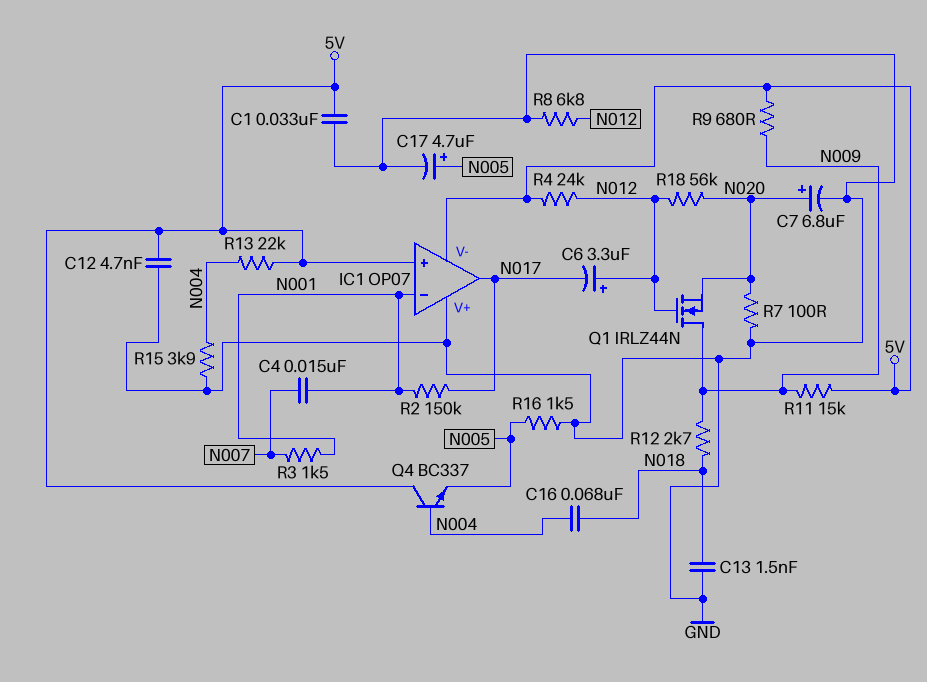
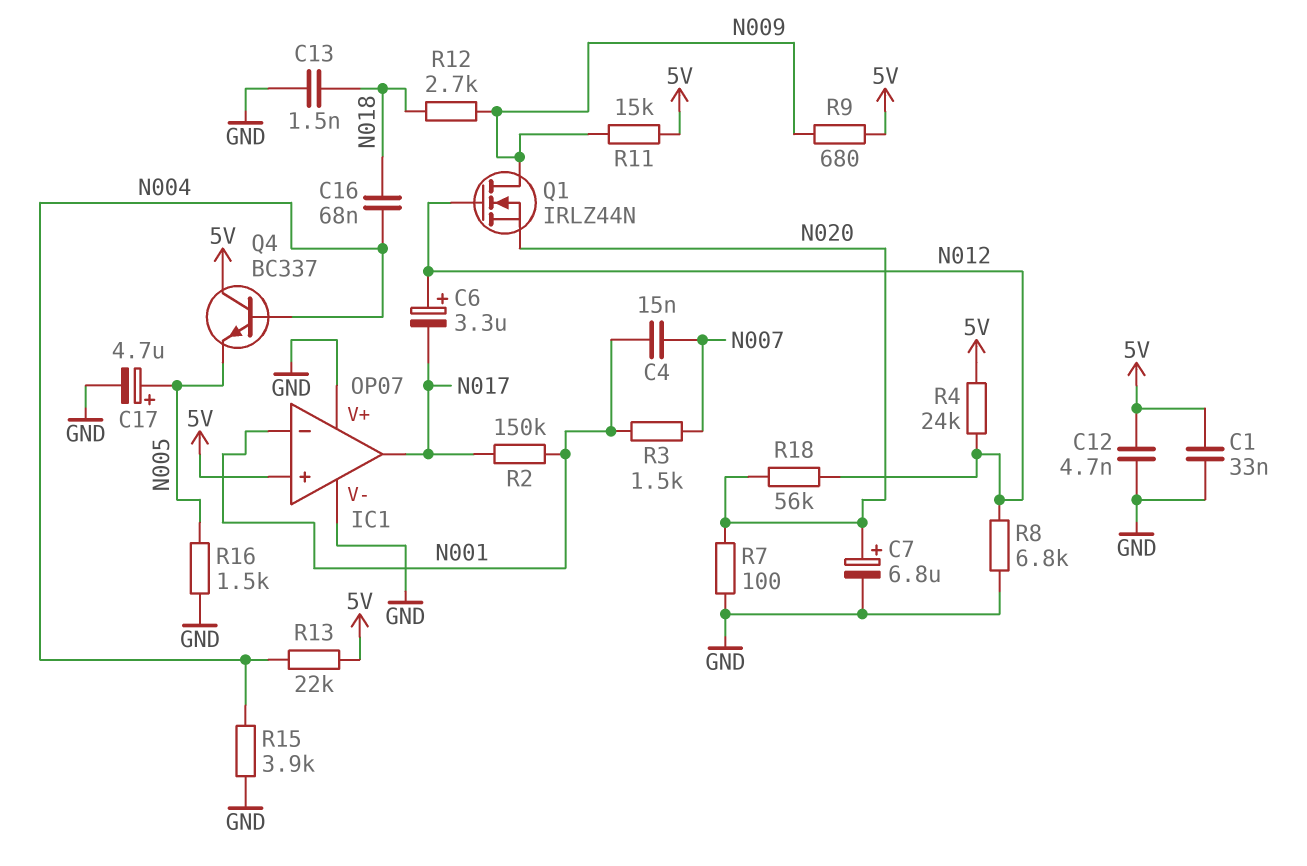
IC1 pin V-: 5V -> GND

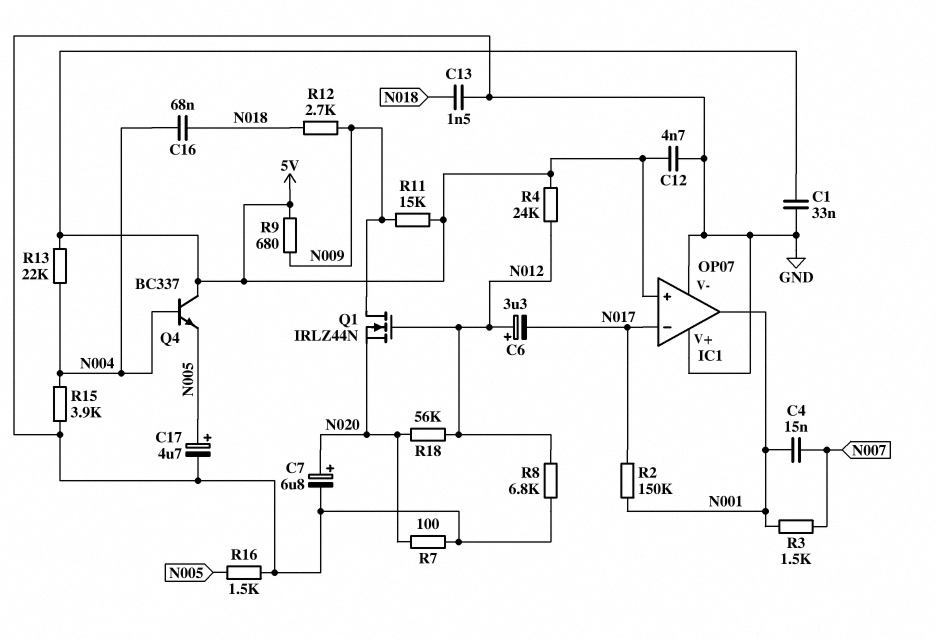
IC1 pin in-: N001 -> N017
IC1 pin out: N017 -> N001

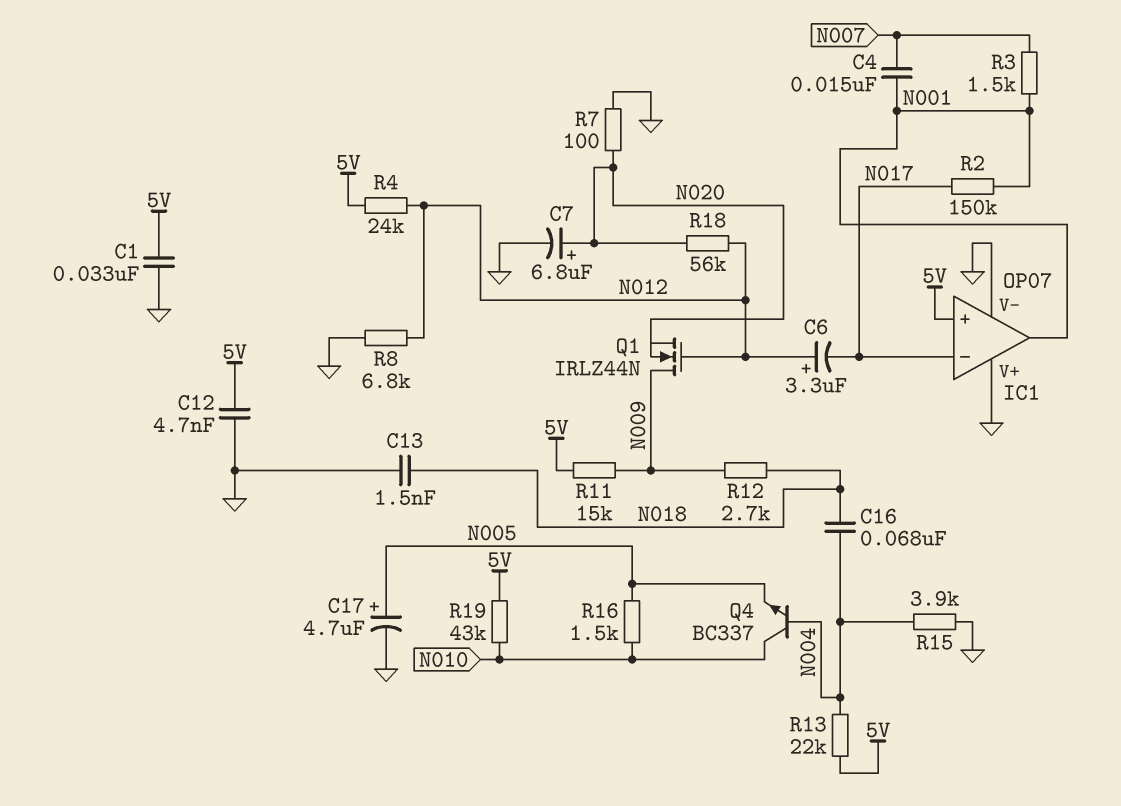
Q4: NPN BC337 (B N004, C 5V, E N005) -> NPN BC337 (B N004, C N010, E N005)
R9: 680 (5V, N009) -> none
R16: 1.5k (GND, N005) -> 1.5k (N005, N010)
R19: none -> 43k (5V, N010)

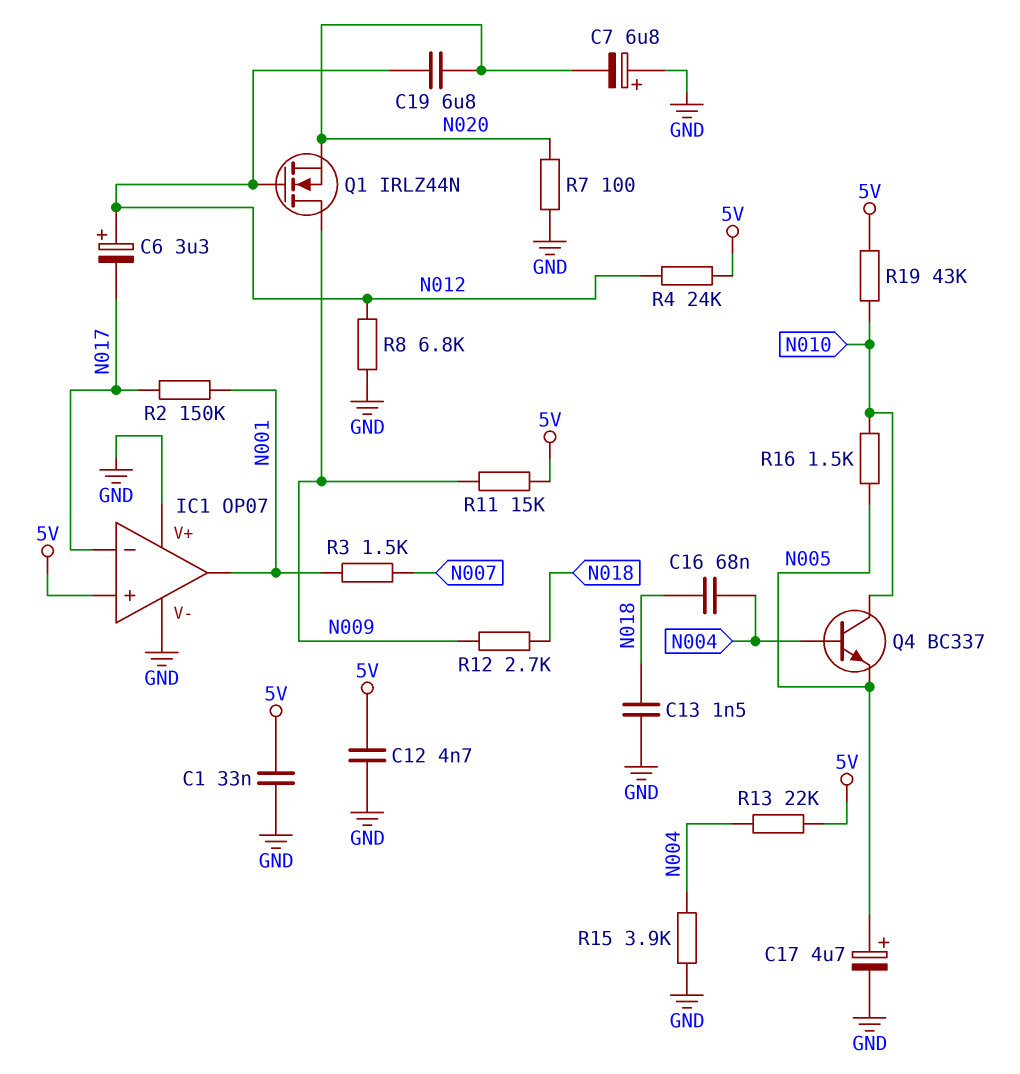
C4: 15nF (N001, N007) -> none
C7: 6.8uF (plus N020, minus GND) -> 6.8uF (plus GND, minus N020)
C19: none -> 6.8uF (N012, N020)
R18: 56k (N012, N020) -> none

